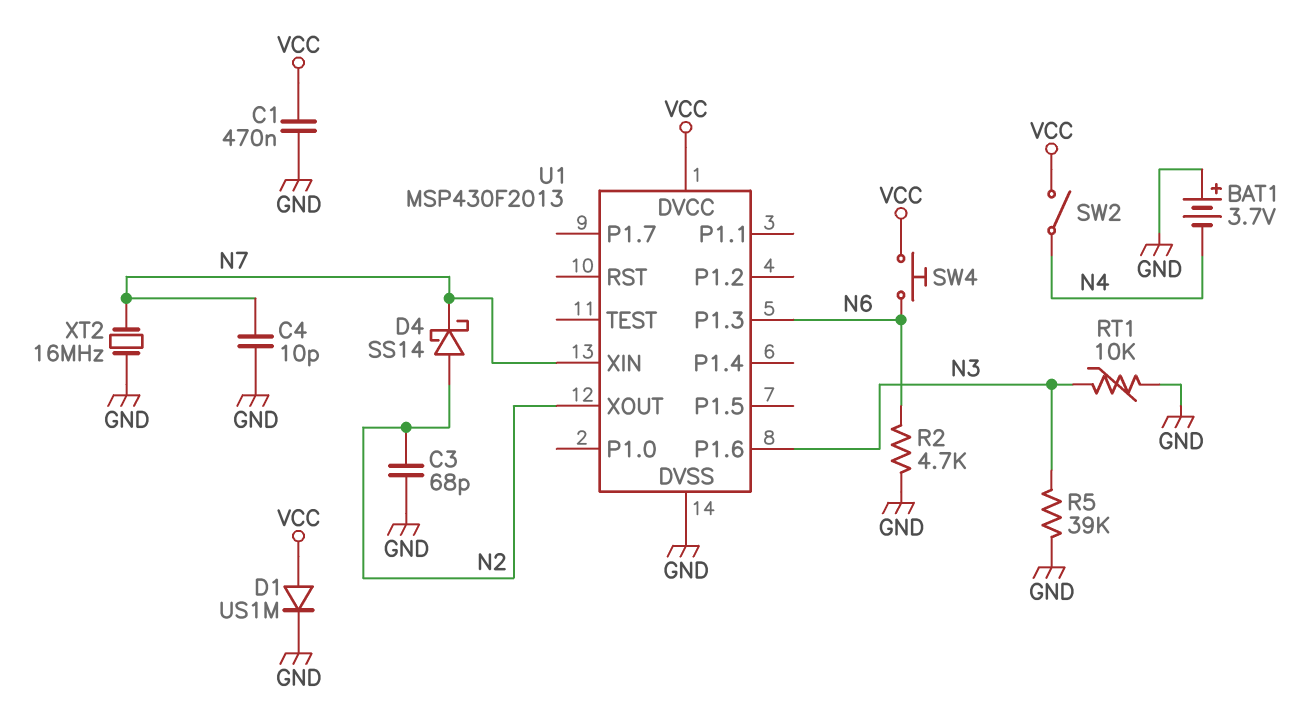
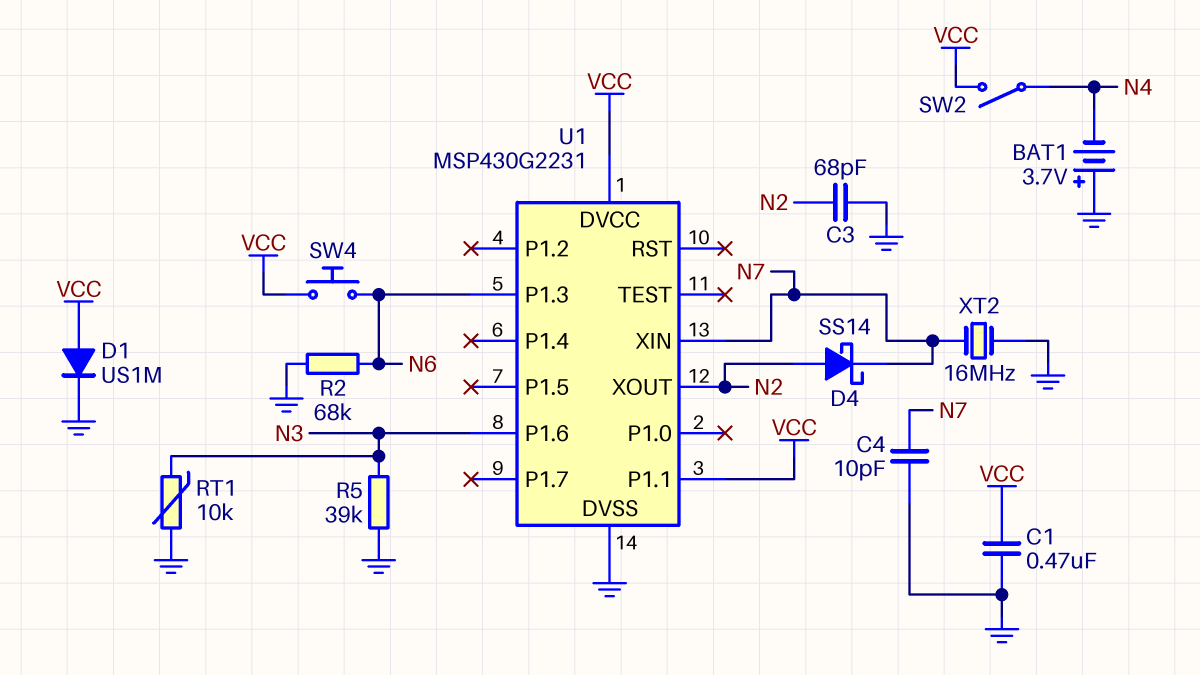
R2: 4.7k (GND, N6) -> 68k (GND, N6)
U1: MSP430F2013 -> MSP430G2231
U1 pin P1.1: none -> VCC

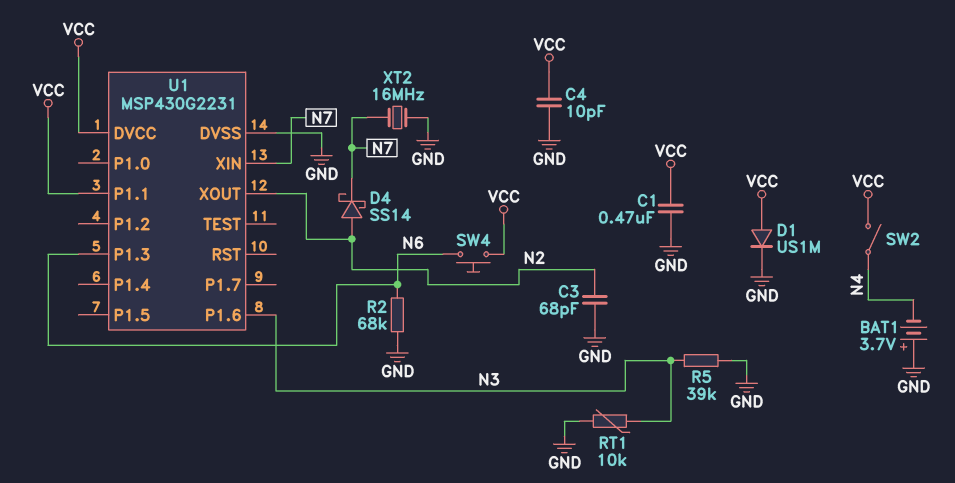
C4: 10pF (GND, N7) -> 10pF (GND, VCC)

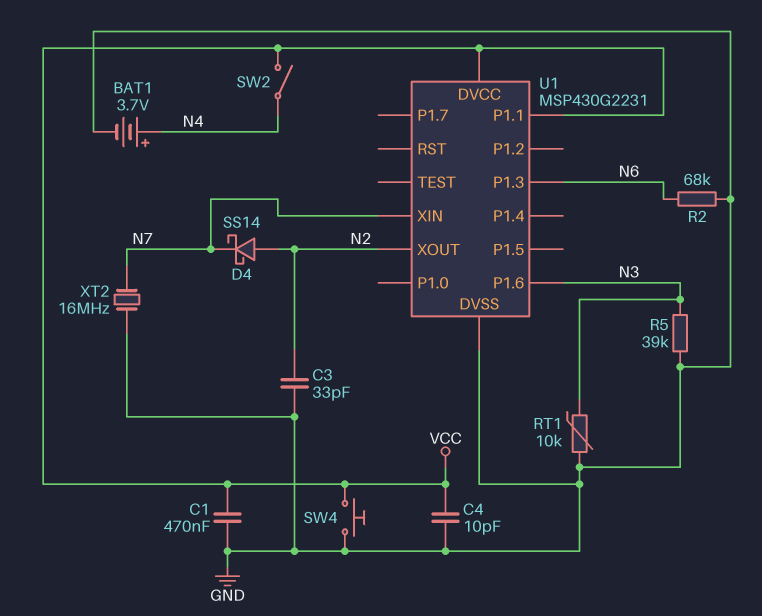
BAT1: 3.7V (plus GND, minus N4) -> 3.7V (plus N4, minus GND)
C3: 68pF (GND, N2) -> 33pF (GND, N2)
D1: diode US1M (A VCC, K GND) -> none
SW4: button (N6, VCC) -> button (GND, VCC)

